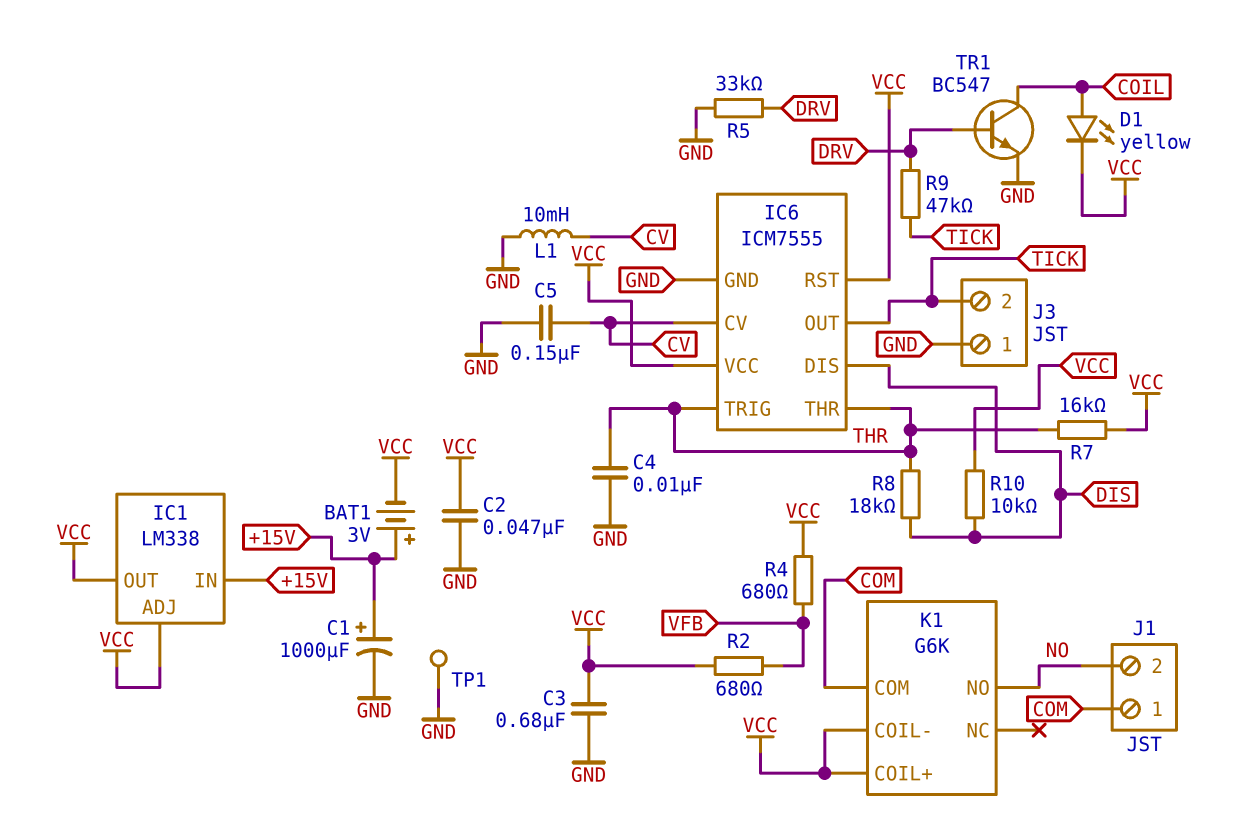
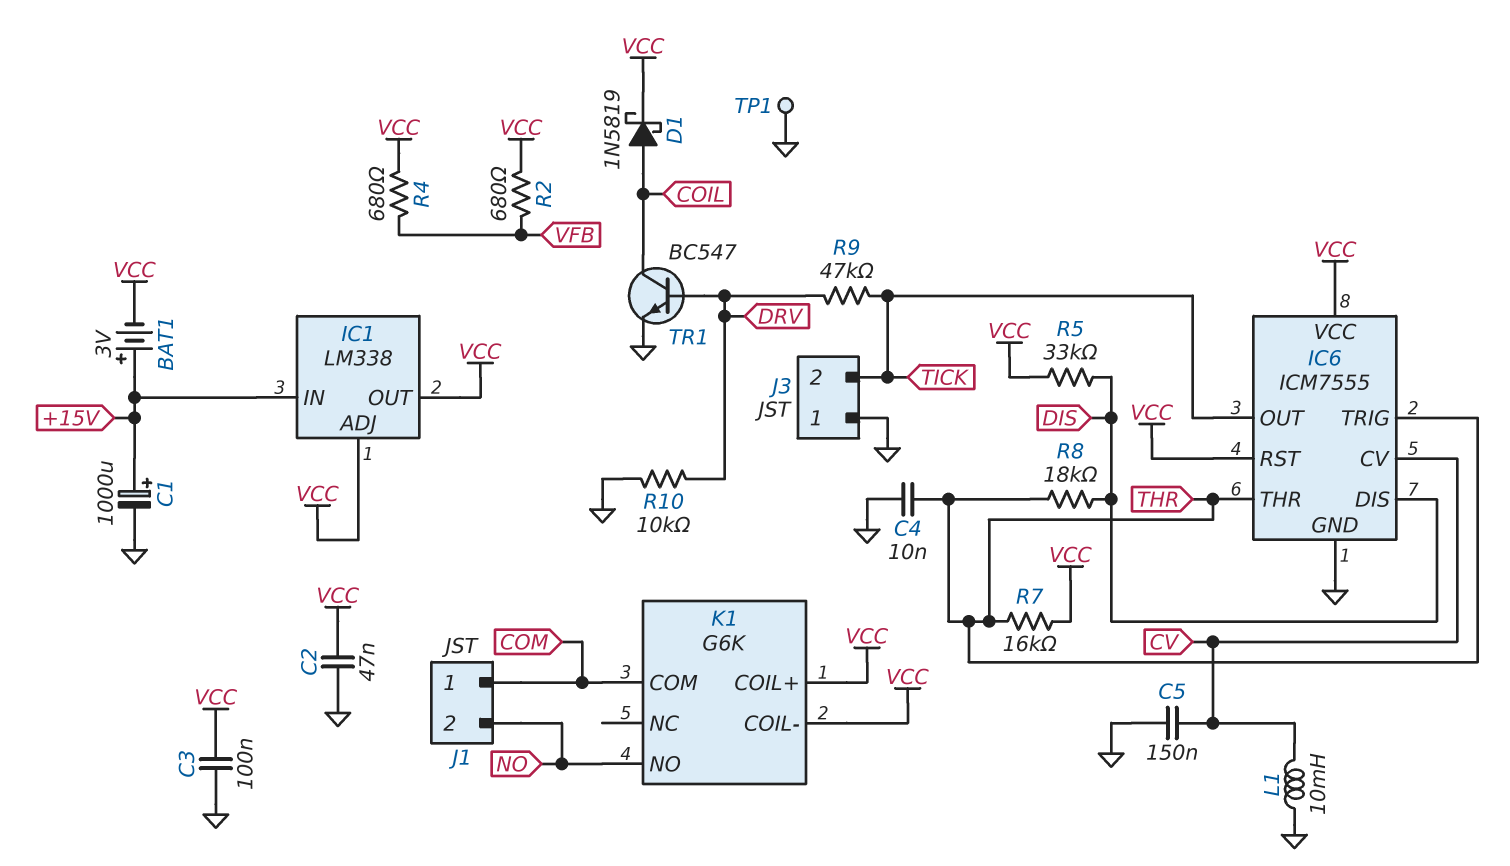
C3: 680nF (GND, VCC) -> 100nF (GND, VCC)
D1: LED yellow (A COIL, K VCC) -> schottky 1N5819 (A COIL, K VCC)
R5: 33k (DRV, GND) -> 33k (DIS, VCC)
R10: 10k (DIS, VCC) -> 10k (DRV, GND)

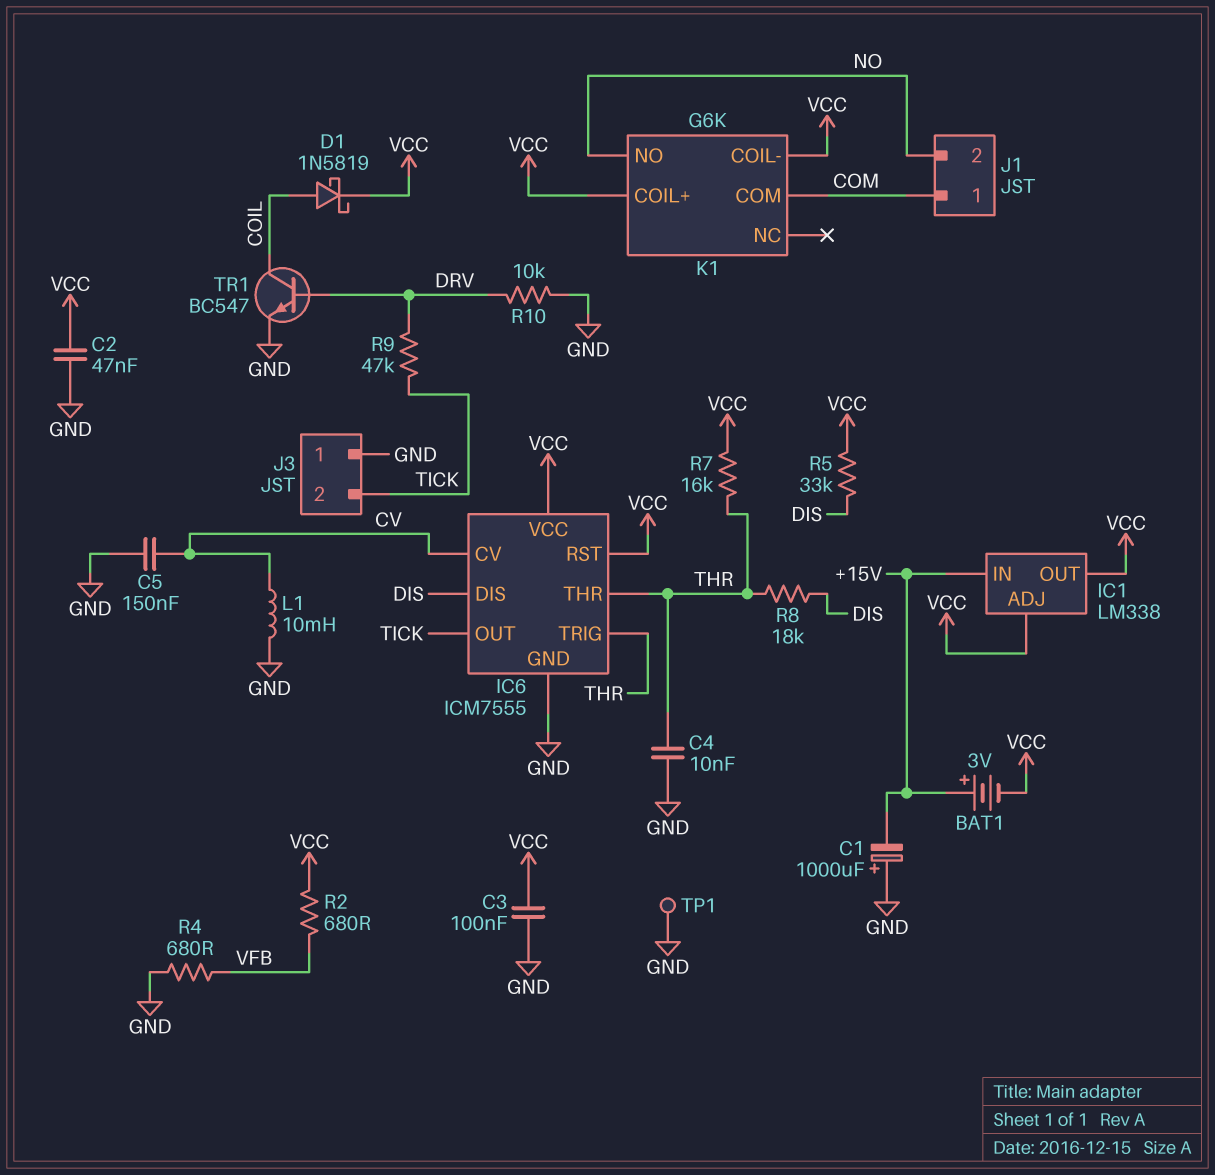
C1: 1000uF (plus +15V, minus GND) -> 1000uF (plus GND, minus +15V)
R4: 680 (VCC, VFB) -> 680 (GND, VFB)

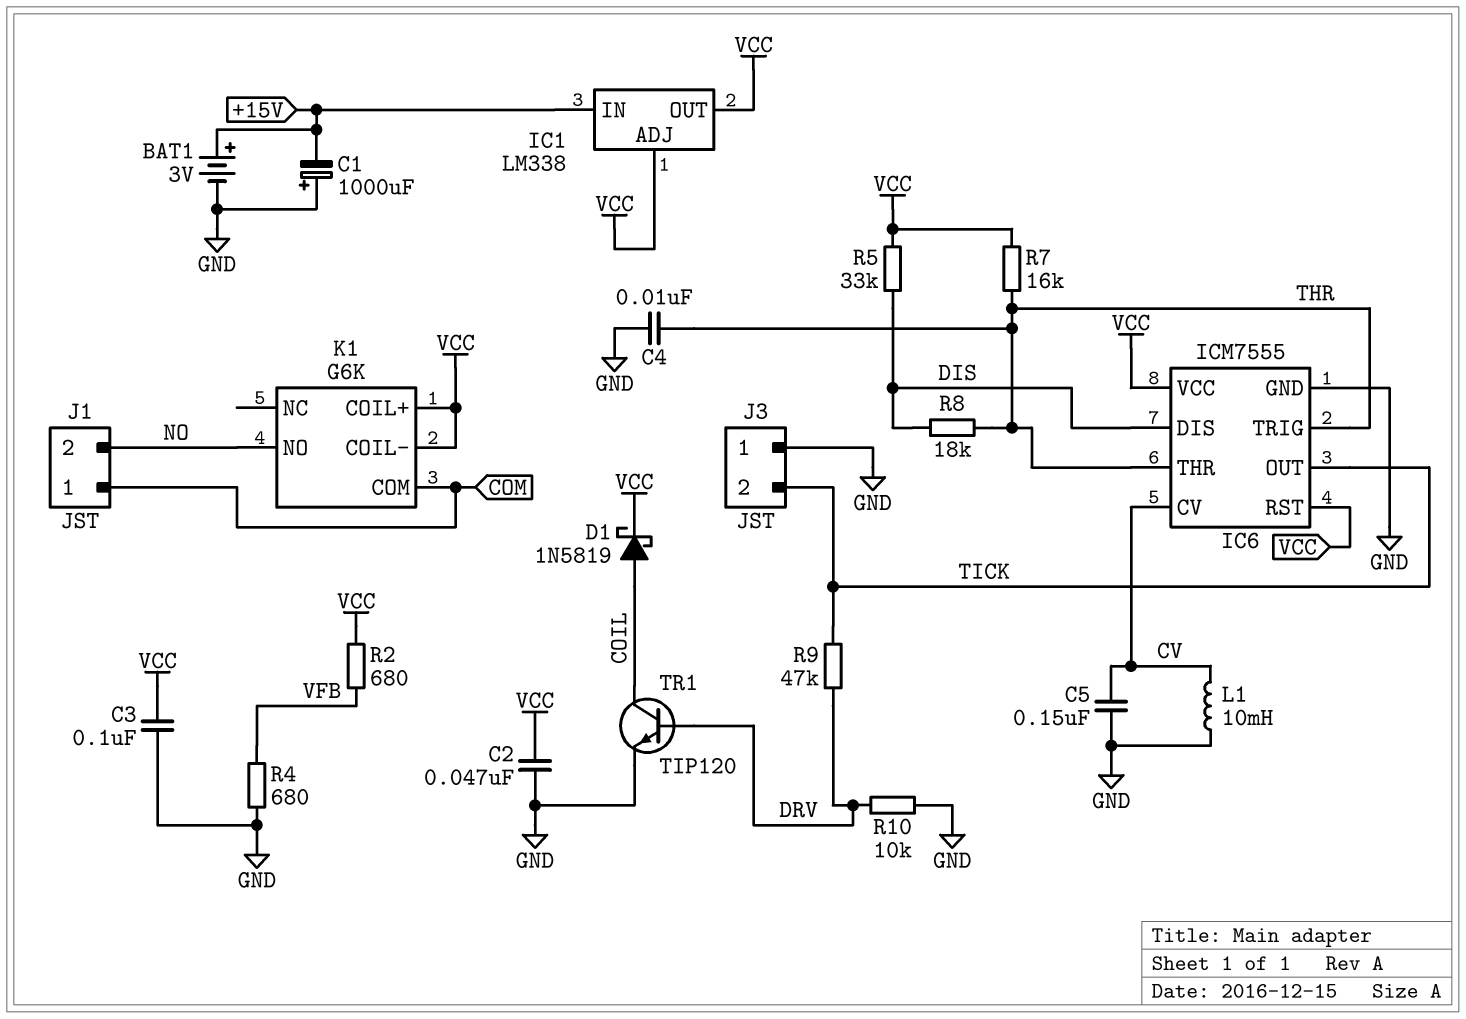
BAT1: 3V (plus +15V, minus VCC) -> 3V (plus +15V, minus GND)
TP1: test point (GND) -> none
TR1: NPN BC547 (B DRV, C COIL, E GND) -> NPN TIP120 (B DRV, C COIL, E GND)

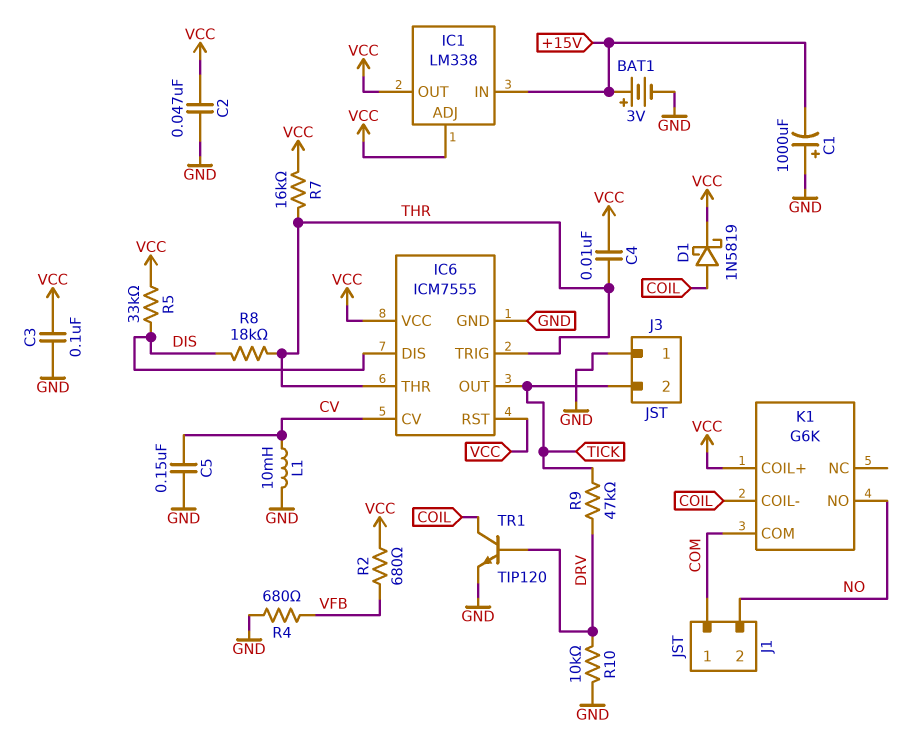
C4: 10nF (GND, THR) -> 10nF (THR, VCC)
K1 pin COIL-: VCC -> COIL

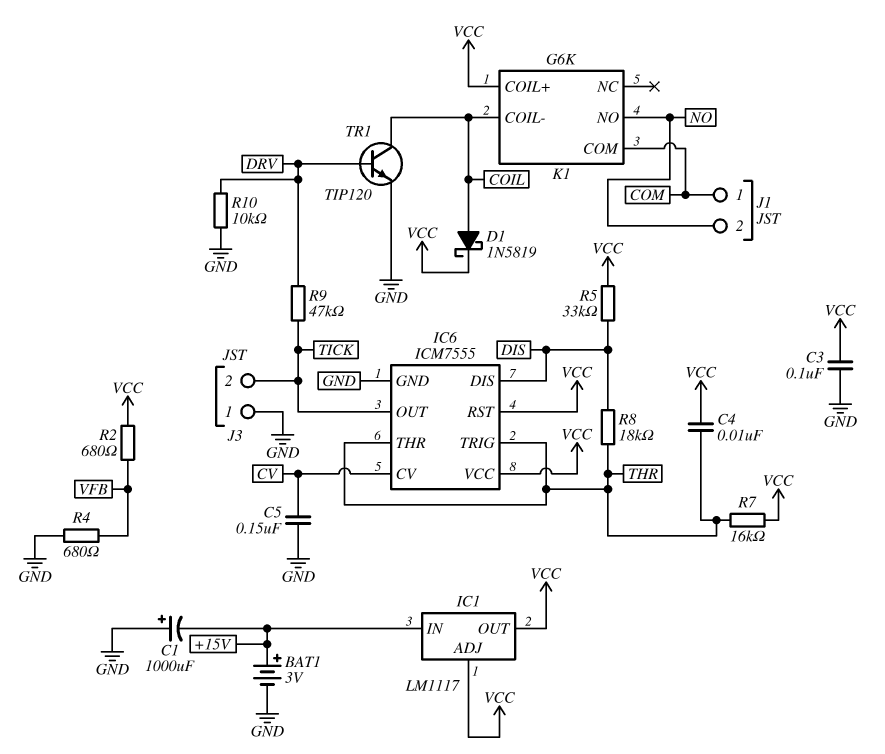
C2: 47nF (GND, VCC) -> none
IC1: LM338 -> LM1117
L1: 10mH (CV, GND) -> none

